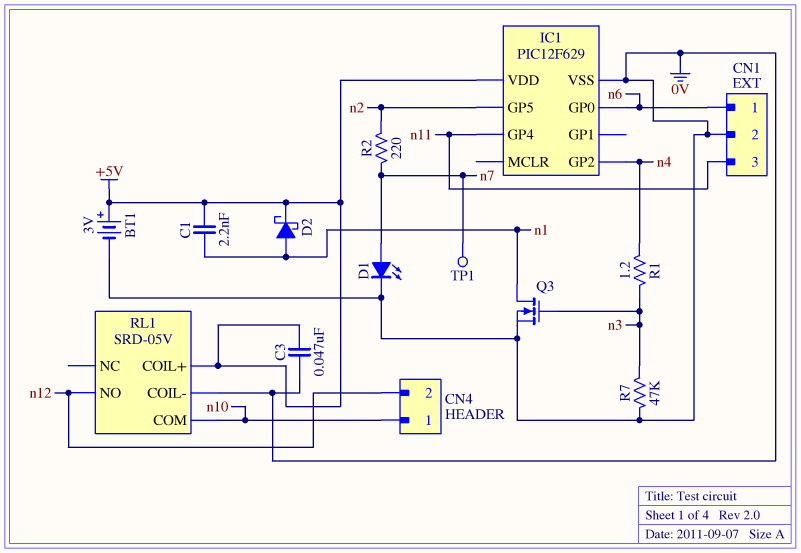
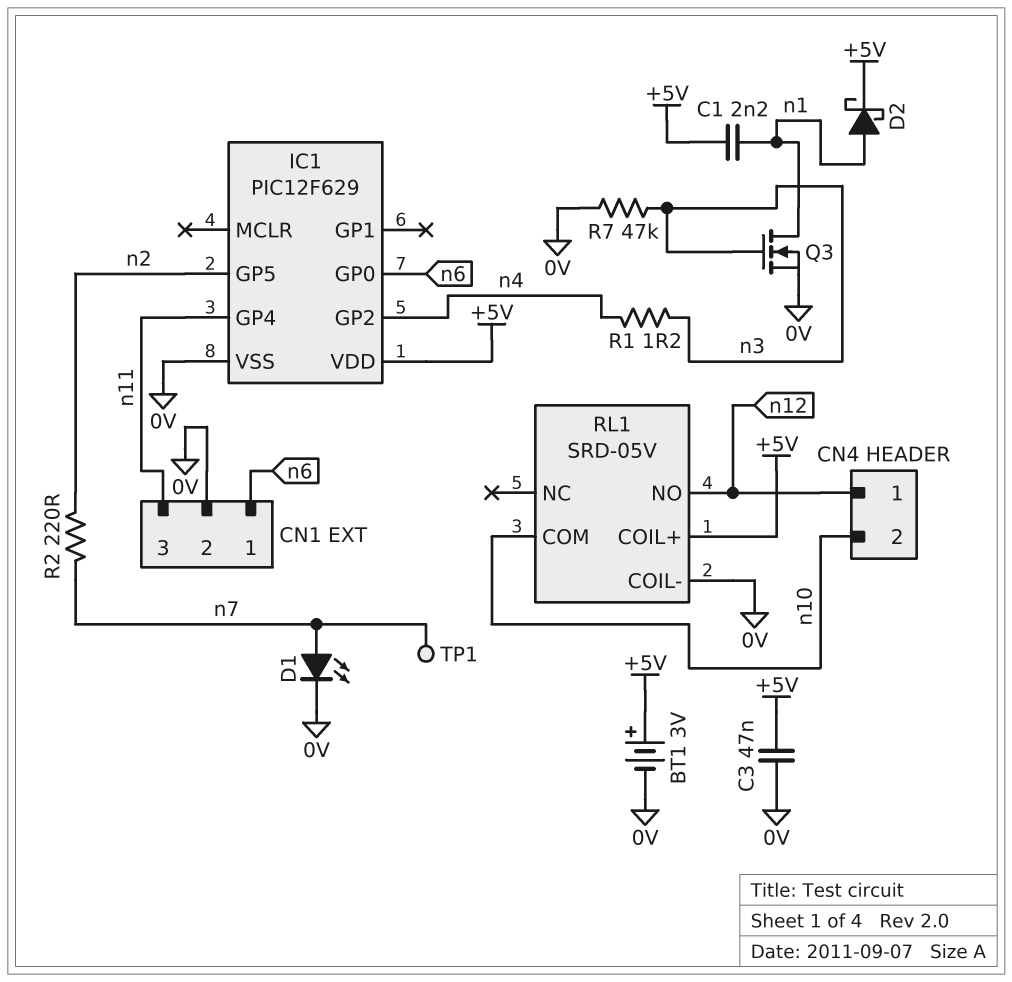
CN4 pin 1: n10 -> n12
CN4 pin 2: n12 -> n10

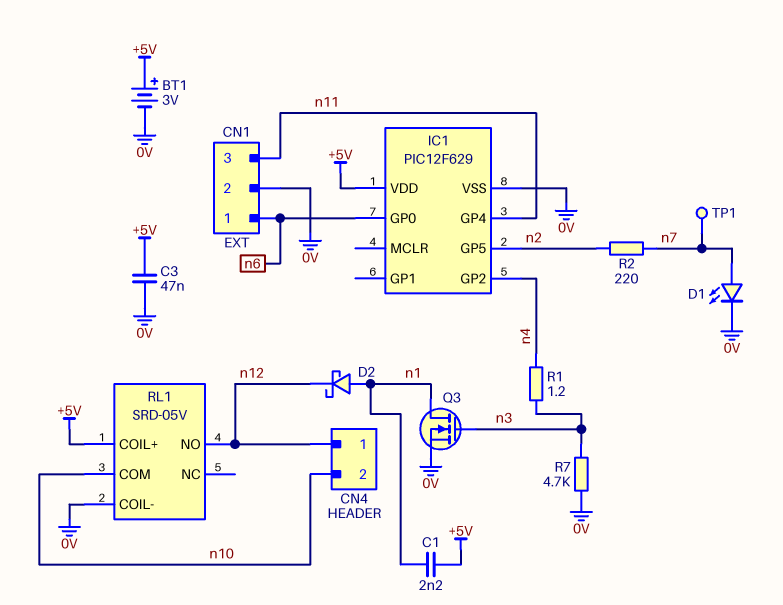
D2: schottky (A n1, K +5V) -> schottky (A n1, K n12)
R7: 47k (0V, n3) -> 4.7k (0V, n3)

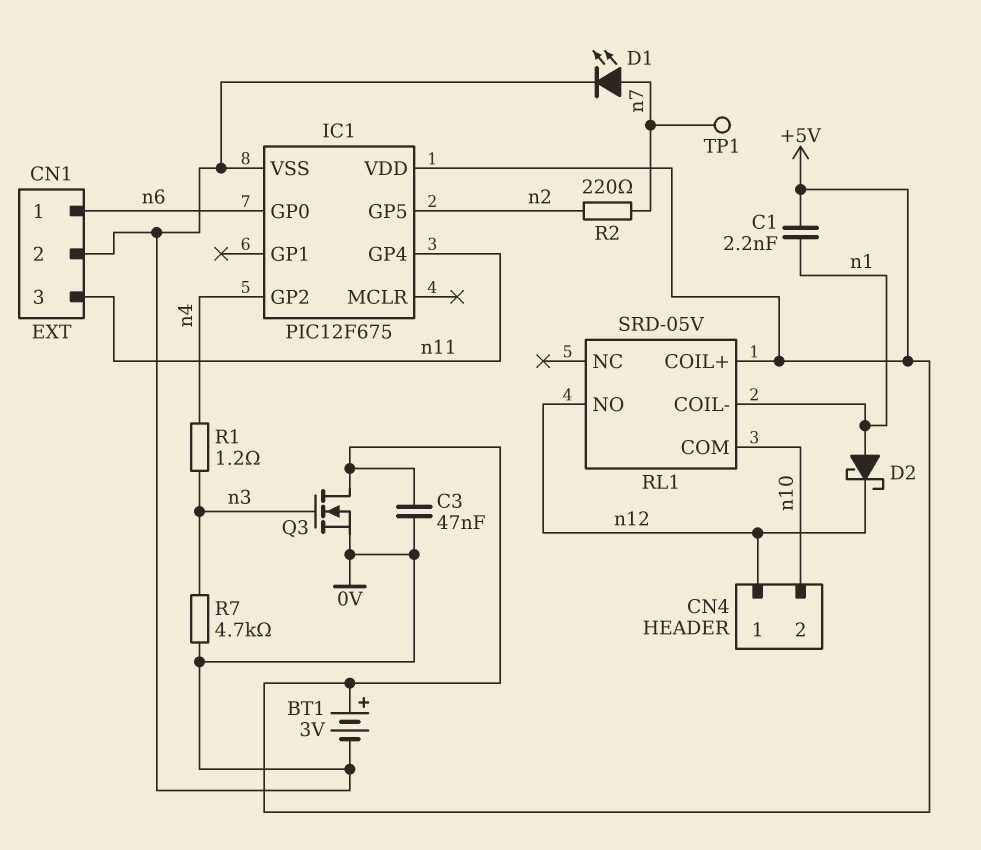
IC1: PIC12F629 -> PIC12F675
Q3: NMOS (G n3, D n1, S 0V) -> NMOS (G n3, D +5V, S 0V)
RL1 pin COIL-: 0V -> n1

